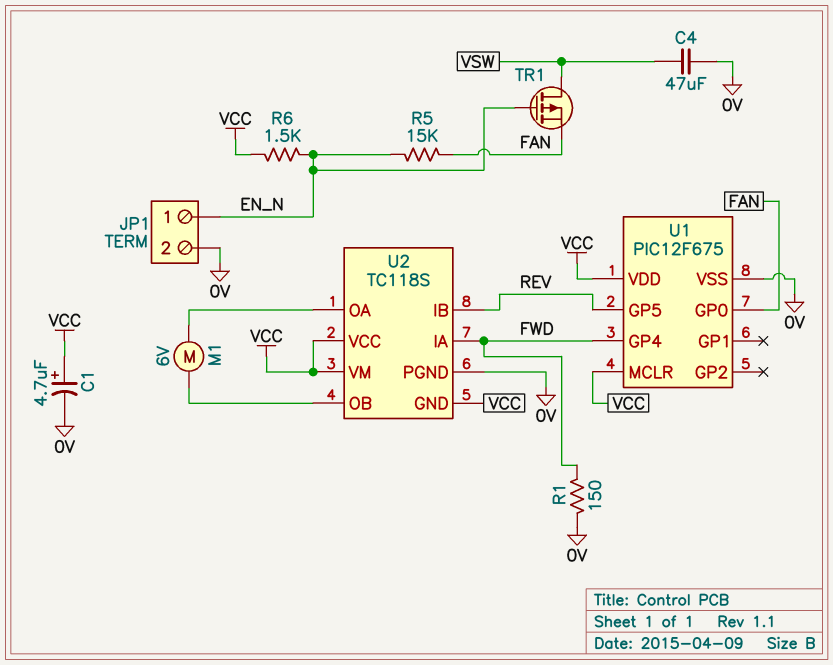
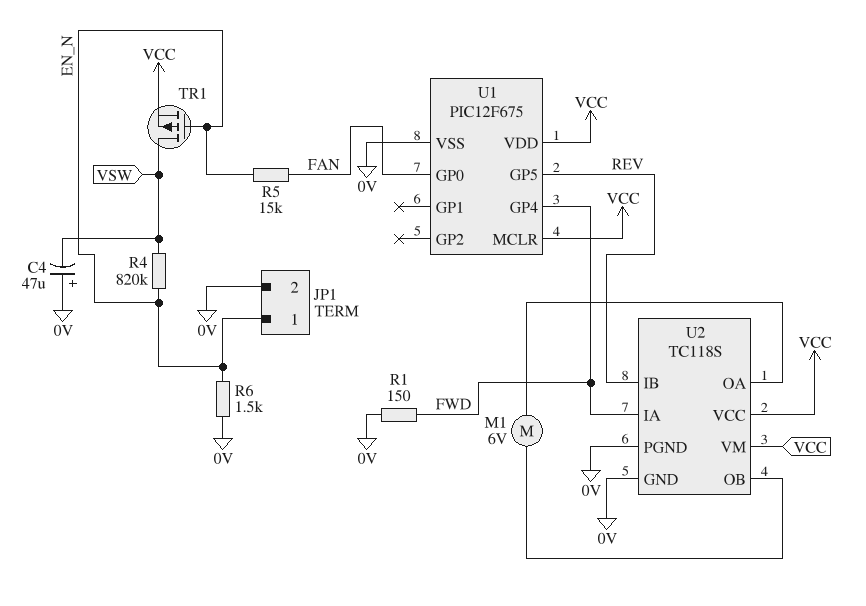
C1: 4.7uF (plus VCC, minus 0V) -> none
C4: 47uF (0V, VSW) -> 47uF (plus 0V, minus VSW)
R4: none -> 820k (EN_N, VSW)
R6: 1.5k (EN_N, VCC) -> 1.5k (0V, EN_N)
TR1: PMOS (G EN_N, D VSW, S FAN) -> PMOS (G EN_N, D VSW, S VCC)
U2 pin GND: VCC -> 0V

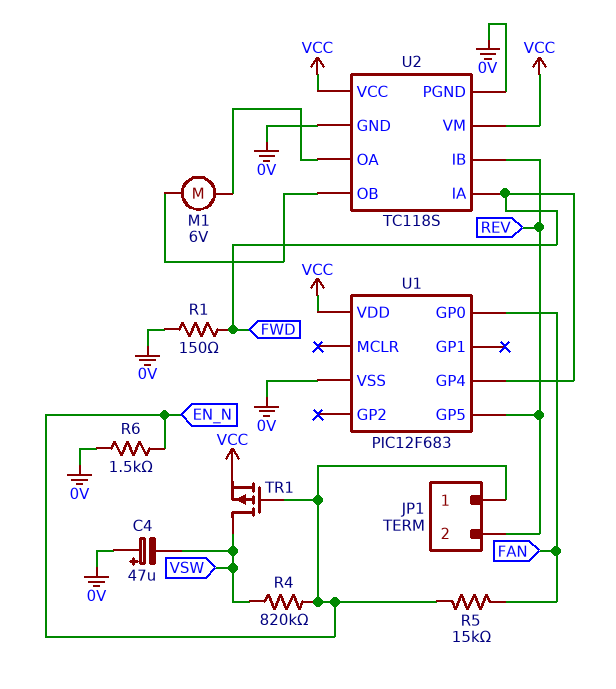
JP1 pin 2: 0V -> REV
U1: PIC12F675 -> PIC12F683
U1 pin MCLR: VCC -> none

